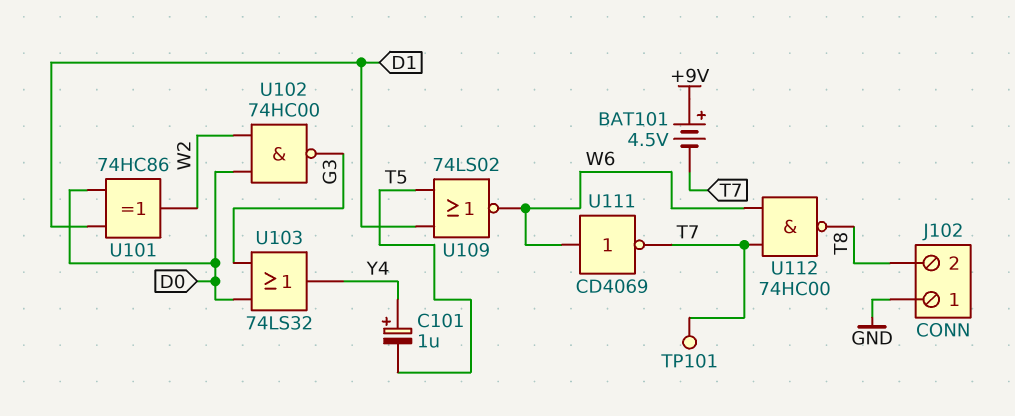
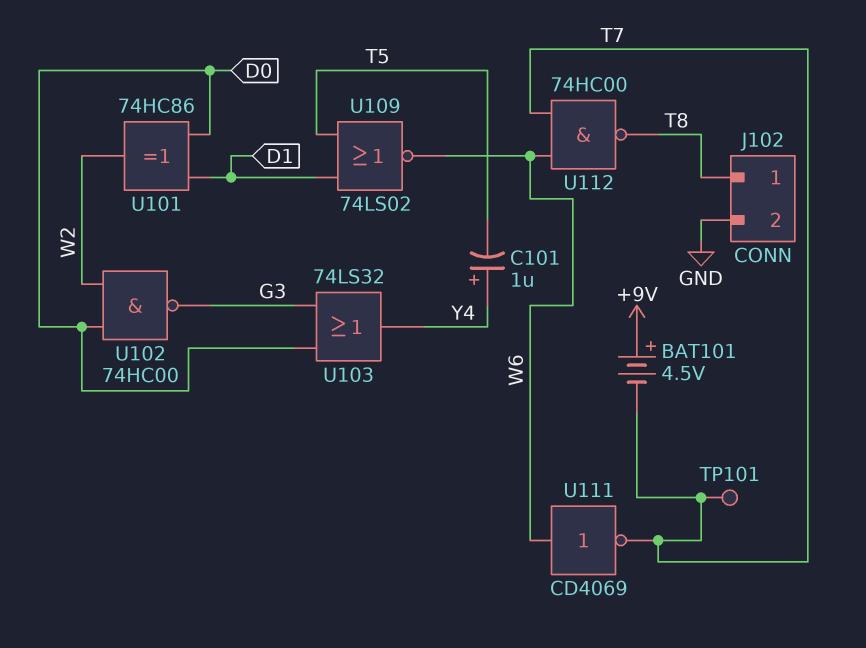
J102 pin 1: GND -> T8
J102 pin 2: T8 -> GND

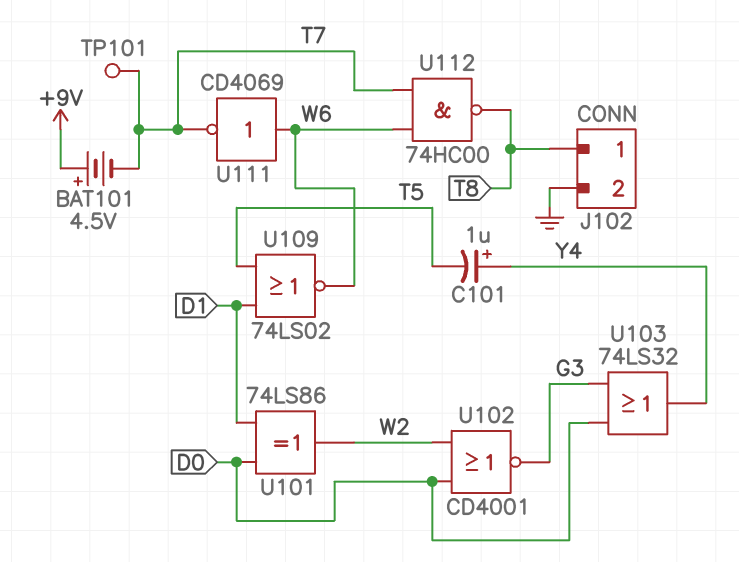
U101: XOR 74HC86 (in D0, in D1, out W2) -> XOR 74LS86 (in D0, in D1, out W2)
U102: NAND 74HC00 (in D0, in W2, out G3) -> NOR CD4001 (in D0, in W2, out G3)

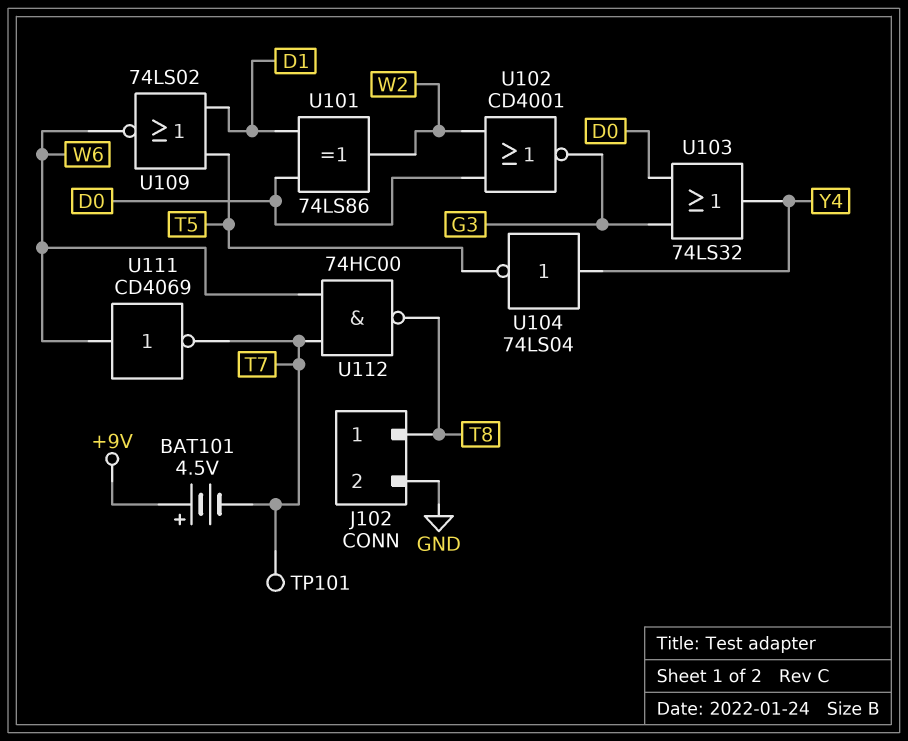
C101: 1uF (plus Y4, minus T5) -> none
U104: none -> NOT 74LS04 (in Y4, out T5)

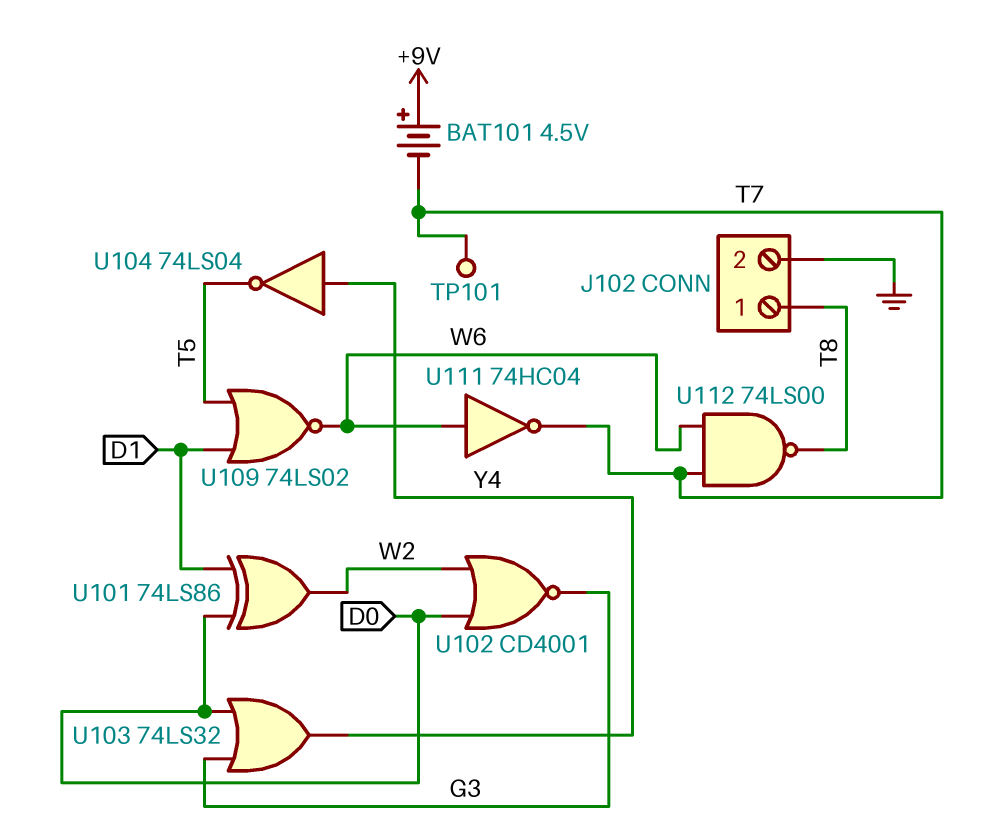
U111: NOT CD4069 (in W6, out T7) -> NOT 74HC04 (in W6, out T7)
U112: NAND 74HC00 (in T7, in W6, out T8) -> NAND 74LS00 (in T7, in W6, out T8)

